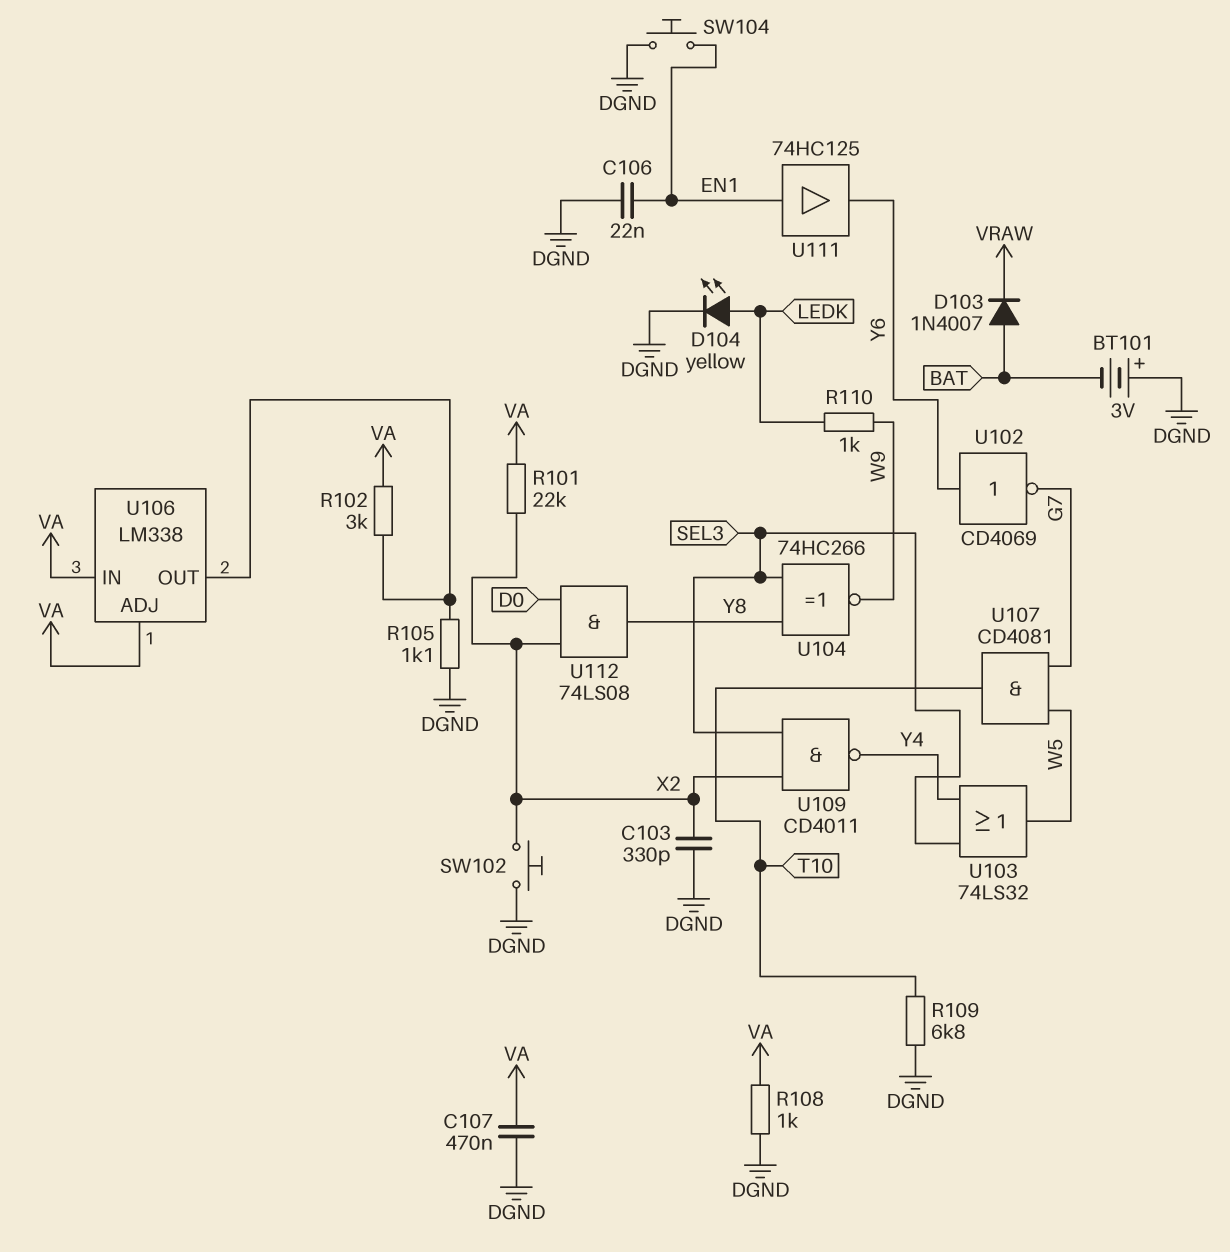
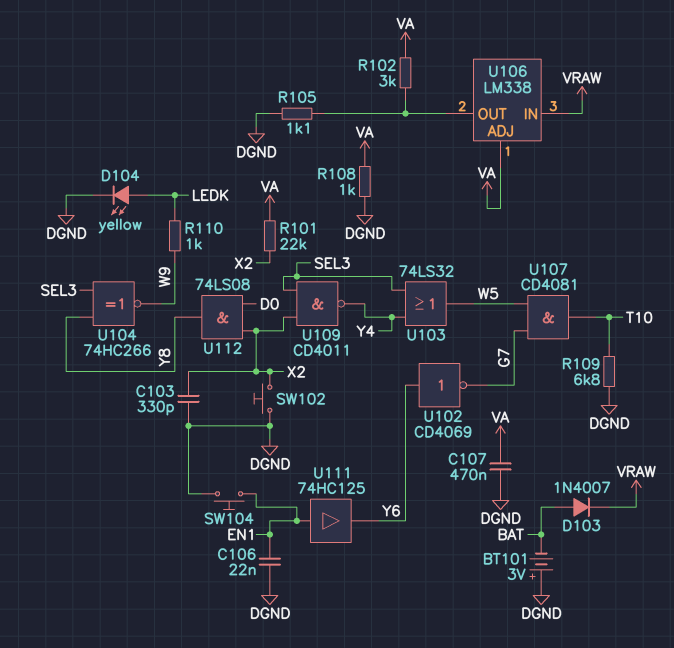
U106 pin IN: VA -> VRAW

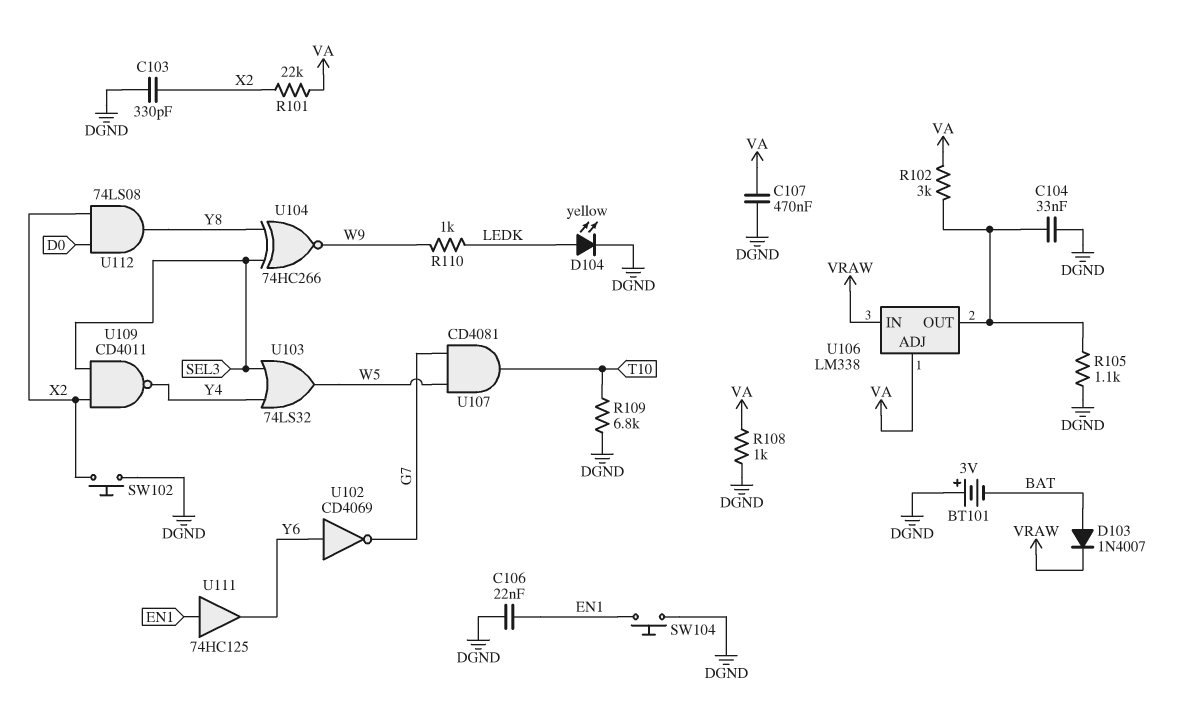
C104: none -> 33nF (DGND, U106/OUT)

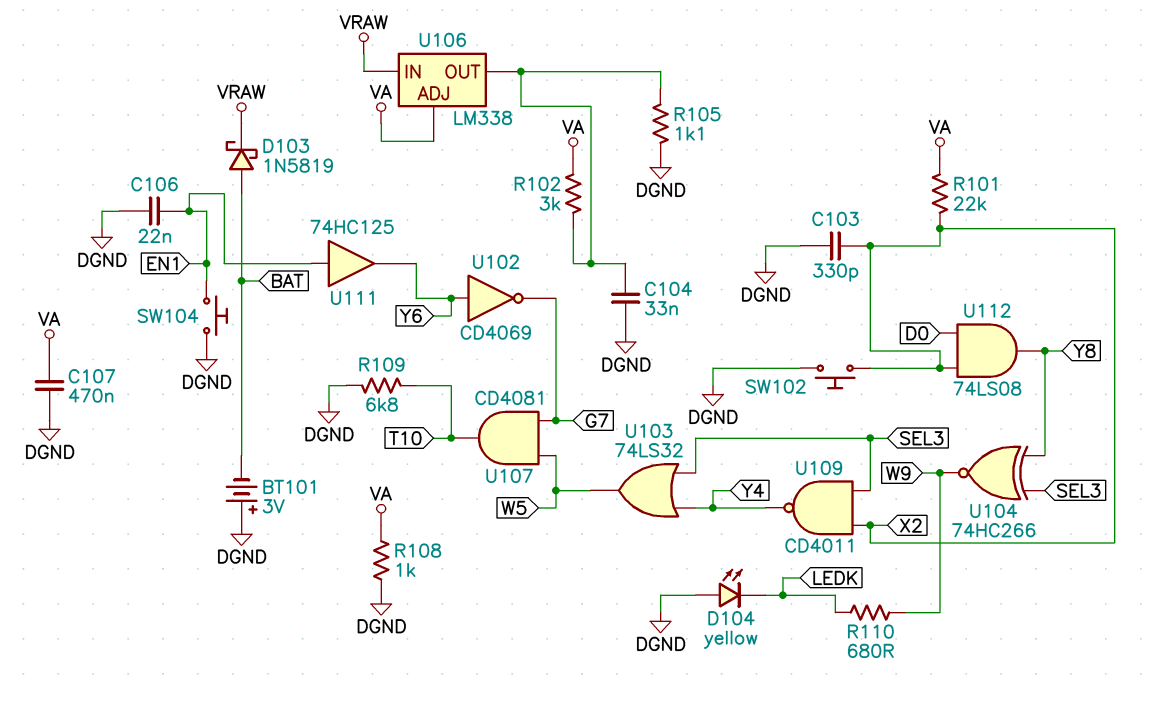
D103: diode 1N4007 (A BAT, K VRAW) -> schottky 1N5819 (A BAT, K VRAW)
D104: LED yellow (A LEDK, K DGND) -> LED yellow (A DGND, K LEDK)
R110: 1k (LEDK, W9) -> 680 (LEDK, W9)

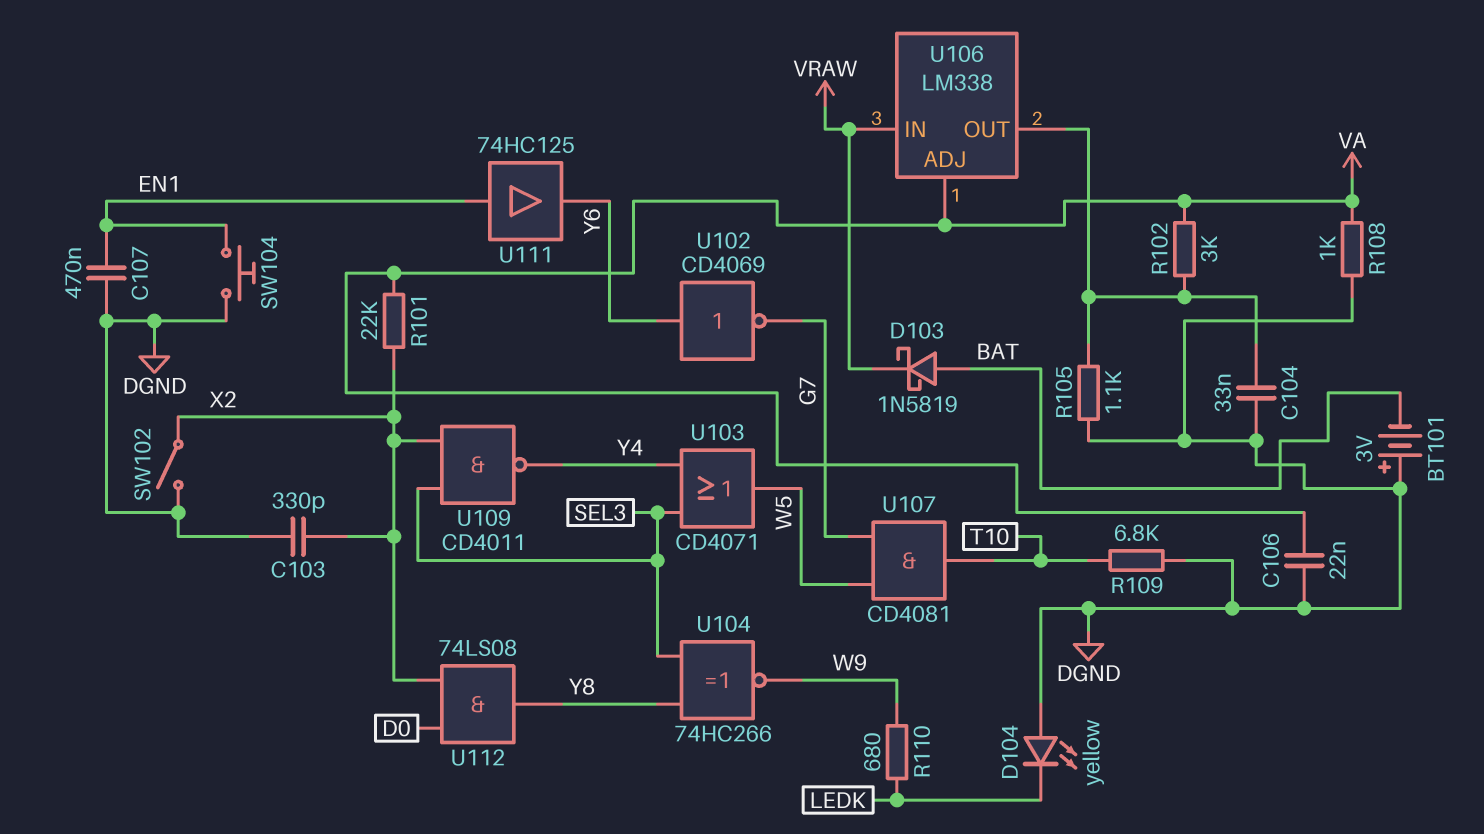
C106: 22nF (DGND, EN1) -> 22nF (DGND, VA)
C107: 470nF (DGND, VA) -> 470nF (DGND, EN1)
SW102: button (DGND, X2) -> switch (DGND, X2)
U103: OR 74LS32 (in SEL3, in Y4, out W5) -> OR CD4071 (in SEL3, in Y4, out W5)

